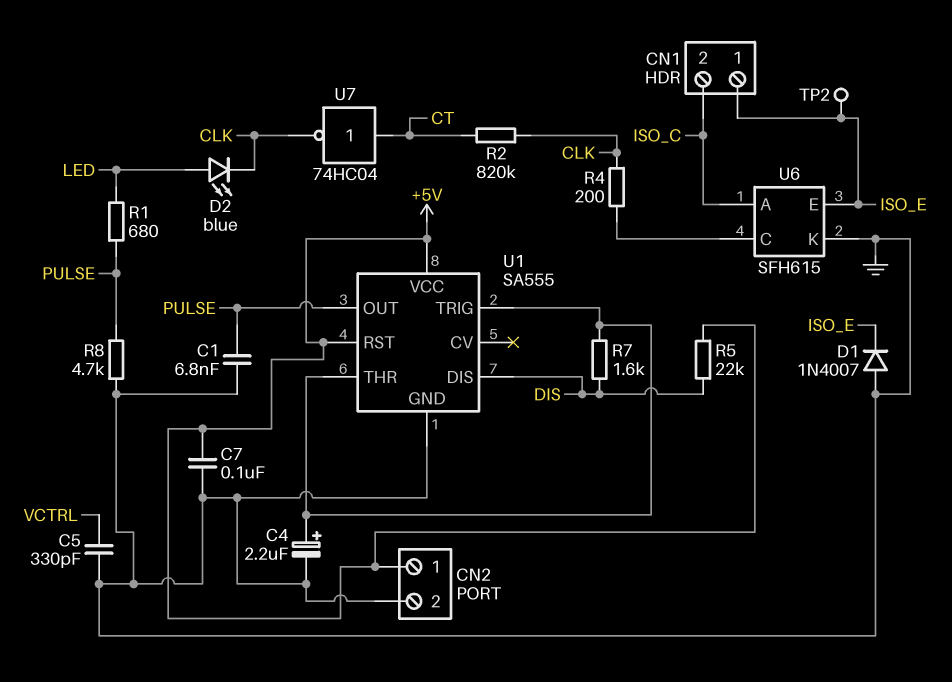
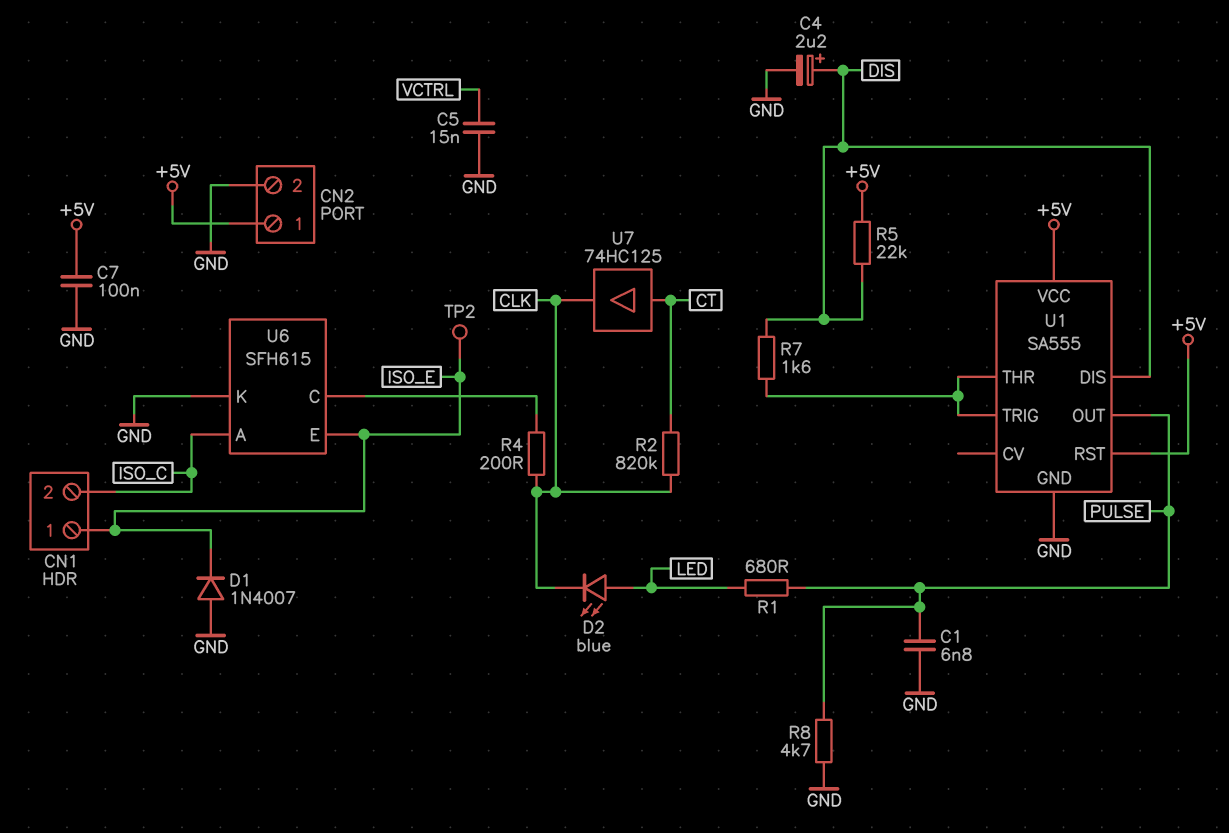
C4: 2.2uF (plus U1/THR, minus GND) -> 2.2uF (plus DIS, minus GND)
C5: 330pF (GND, VCTRL) -> 15nF (GND, VCTRL)
U7: NOT 74HC04 (in CT, out CLK) -> buffer 74HC125 (in CT, out CLK)

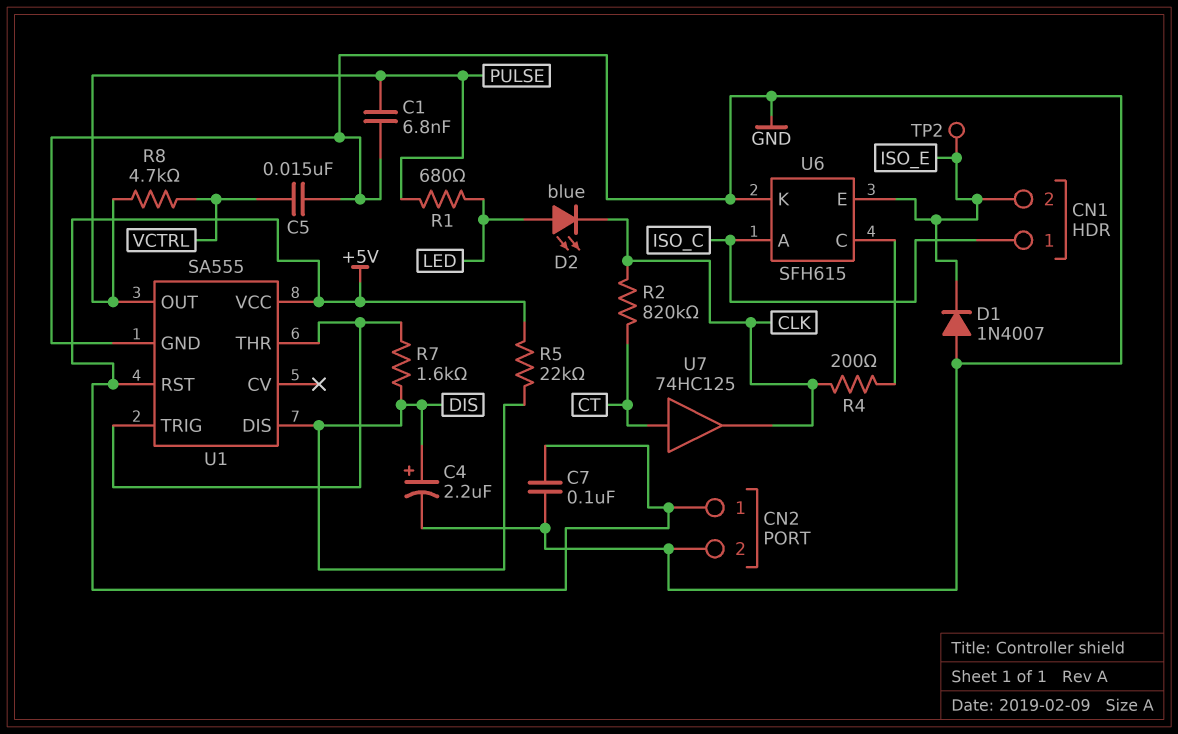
CN1 pin 1: ISO_E -> ISO_C
CN1 pin 2: ISO_C -> ISO_E
R8: 4.7k (GND, PULSE) -> 4.7k (PULSE, VCTRL)

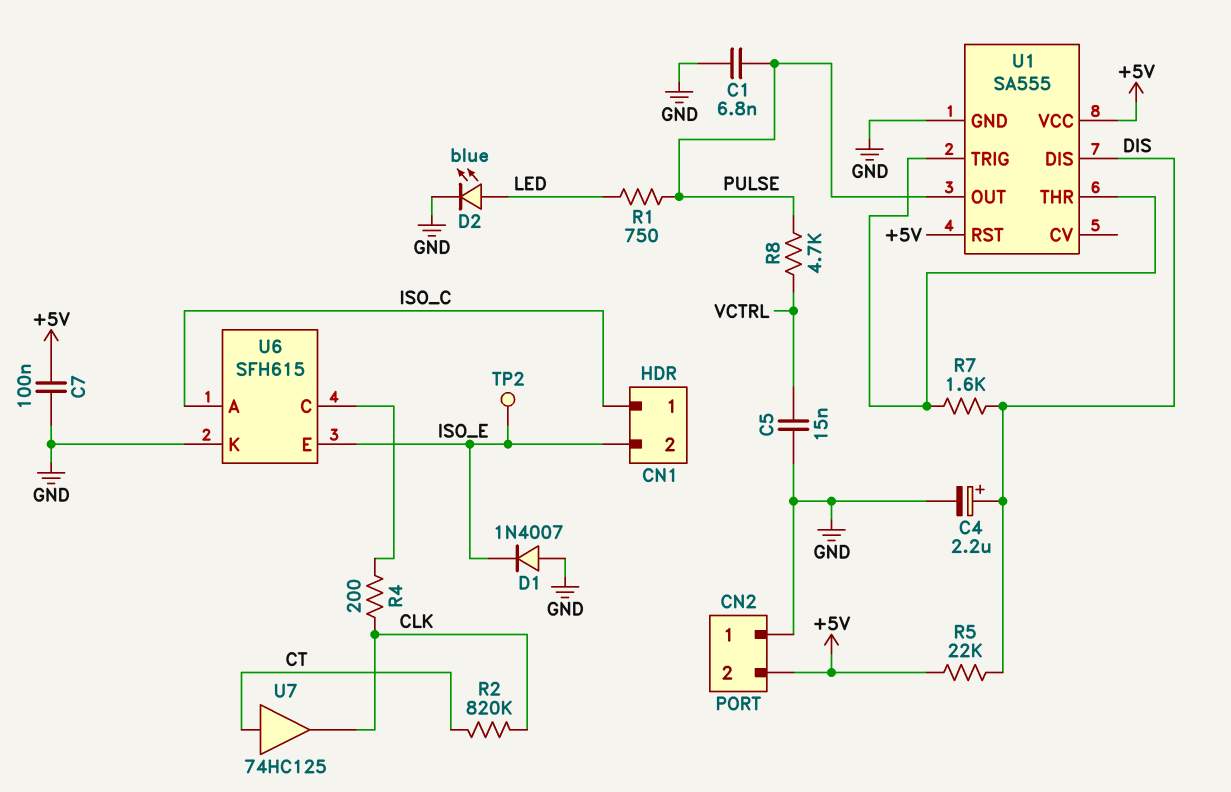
CN2 pin 1: +5V -> GND
CN2 pin 2: GND -> +5V
D2: LED blue (A LED, K CLK) -> LED blue (A LED, K GND)
R1: 680 (LED, PULSE) -> 750 (LED, PULSE)

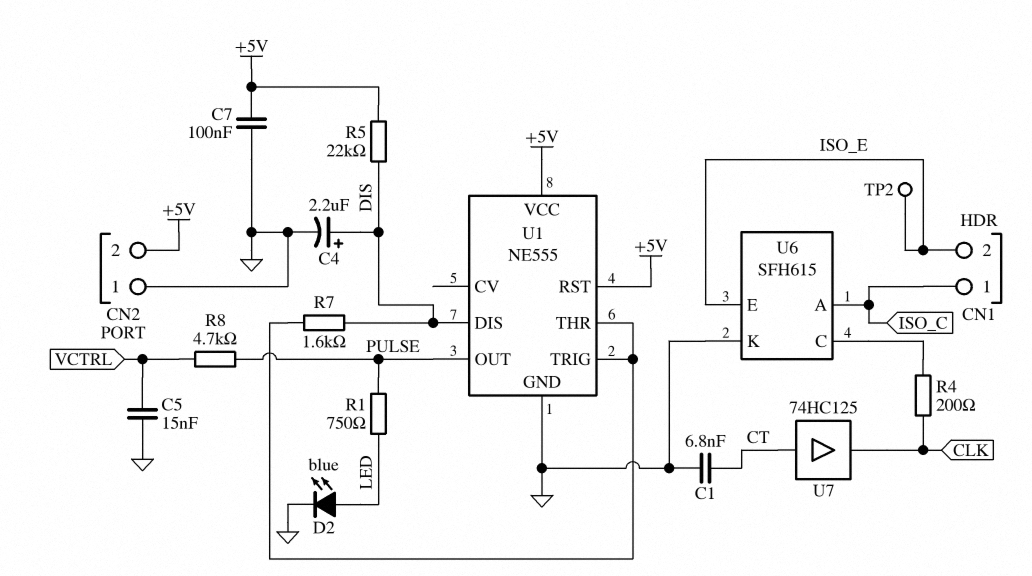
C1: 6.8nF (GND, PULSE) -> 6.8nF (CT, GND)
D1: diode 1N4007 (A GND, K ISO_E) -> none
R2: 820k (CLK, CT) -> none
U1: SA555 -> NE555

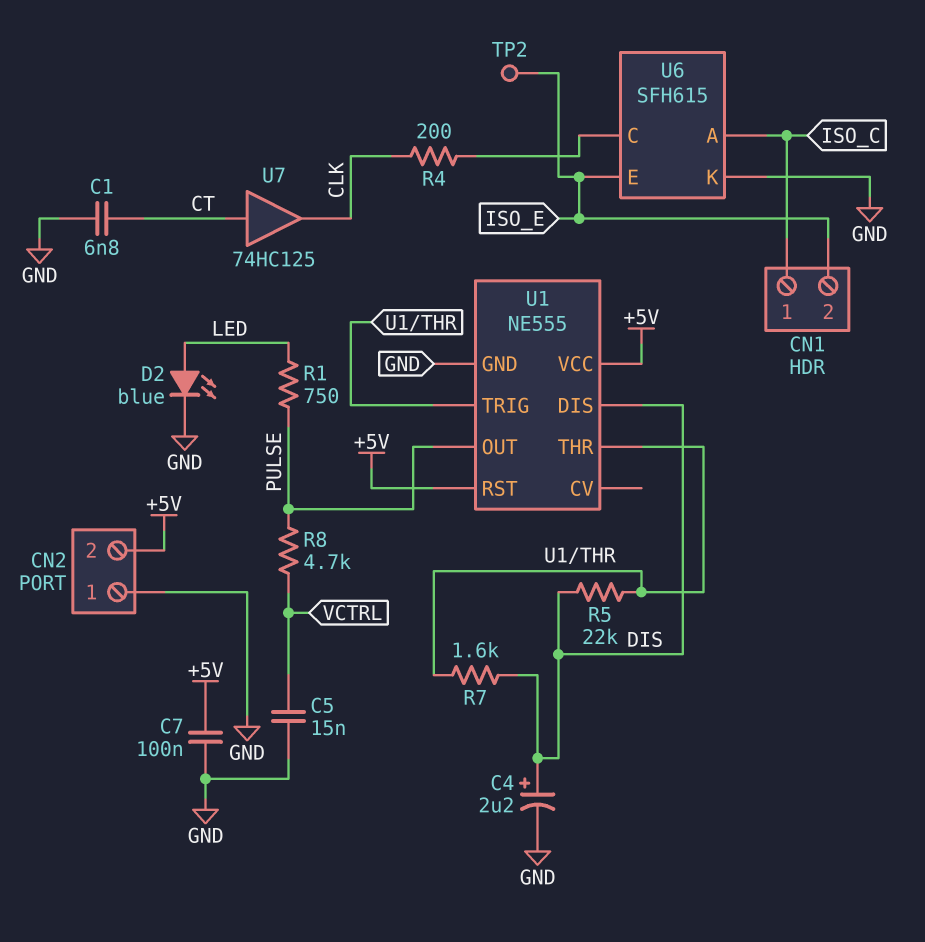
R5: 22k (+5V, DIS) -> 22k (DIS, U1/THR)

